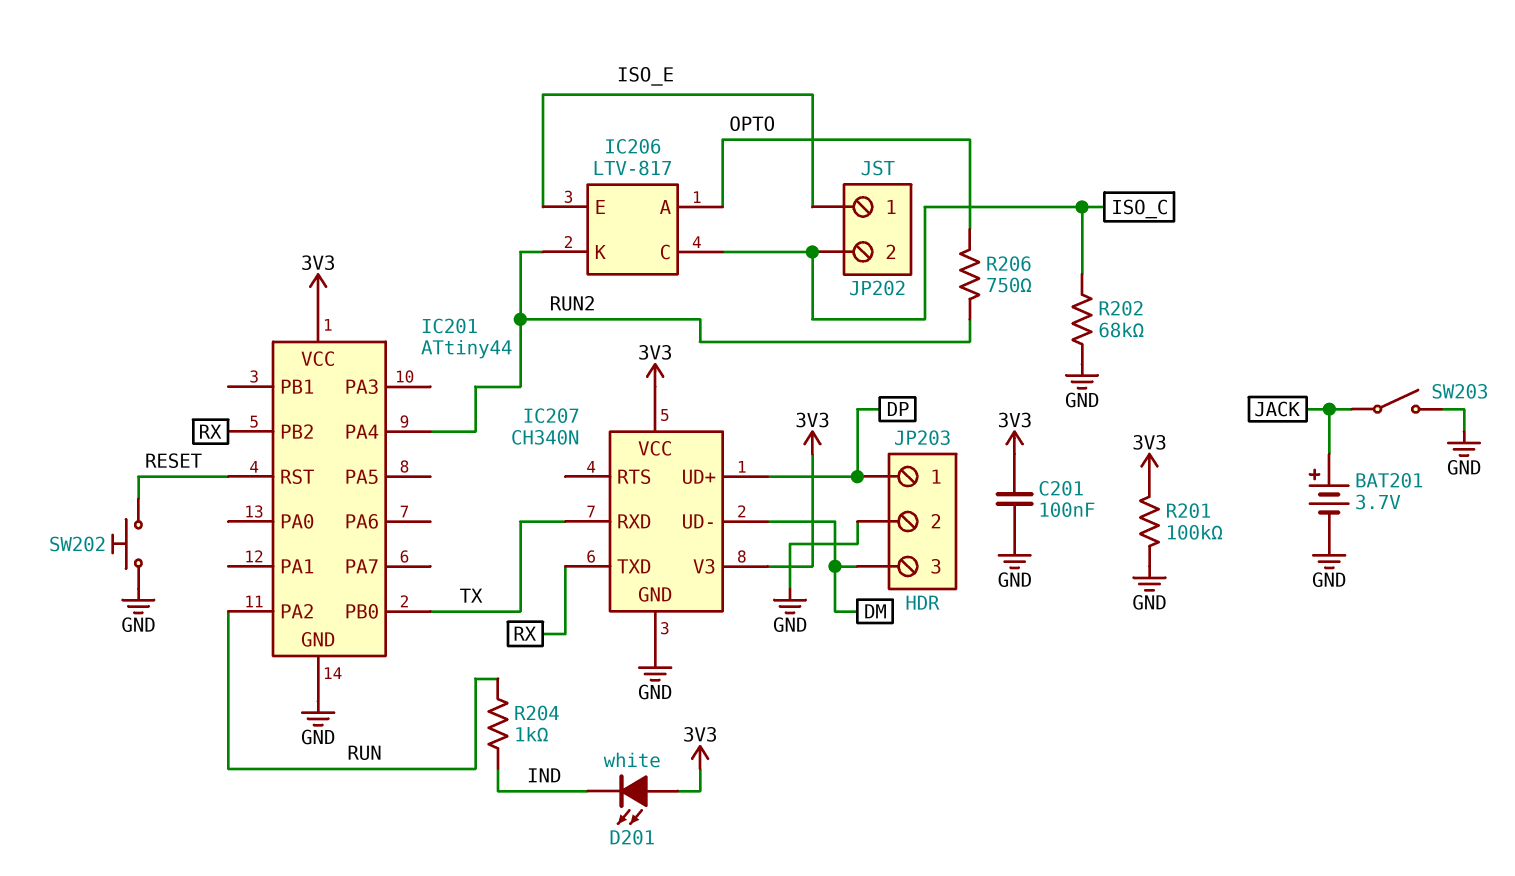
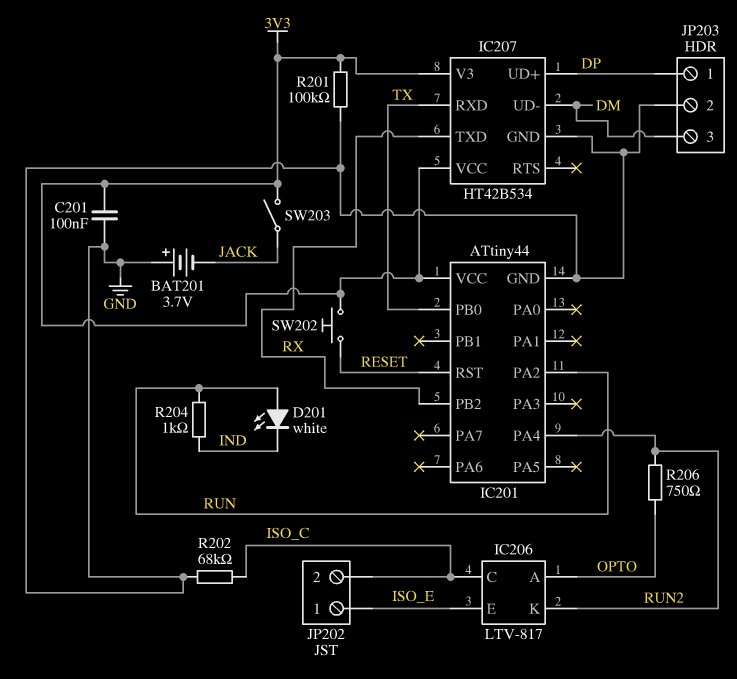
BAT201: 3.7V (plus JACK, minus GND) -> 3.7V (plus GND, minus JACK)
D201: LED white (A 3V3, K IND) -> LED white (A RUN, K IND)
IC207: CH340N -> HT42B534
SW202: button (GND, RESET) -> button (3V3, RESET)
SW203: switch (GND, JACK) -> switch (3V3, JACK)

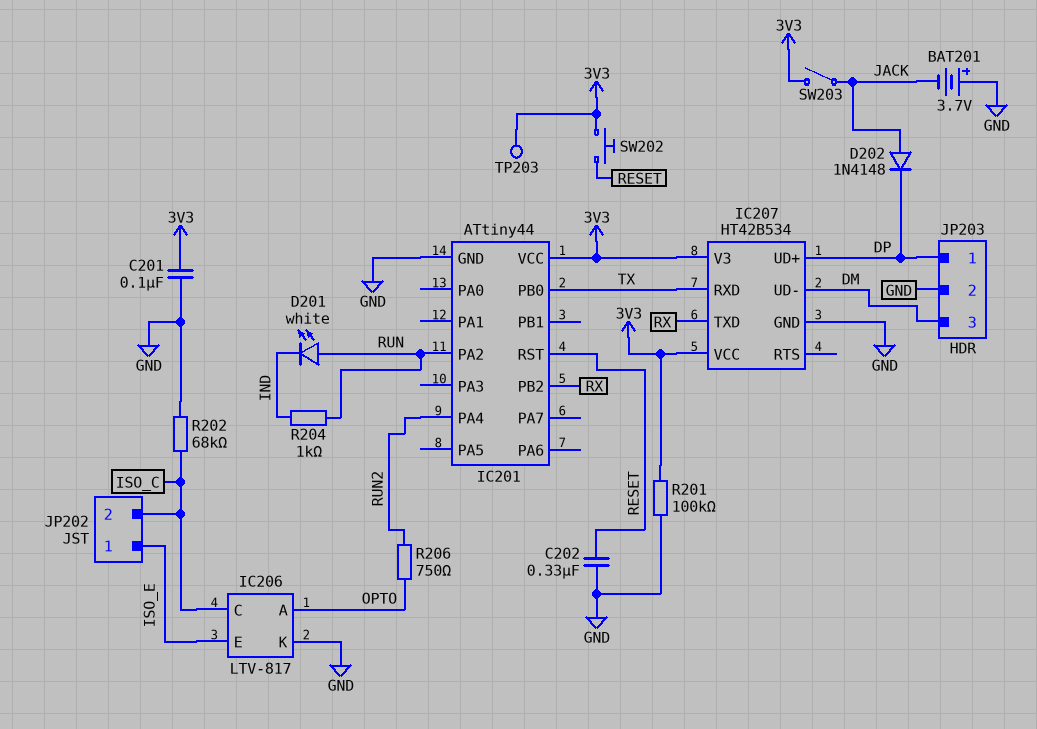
C202: none -> 330nF (GND, RESET)
D202: none -> diode 1N4148 (A JACK, K DP)
IC206 pin K: RUN2 -> GND
TP203: none -> test point (3V3)

